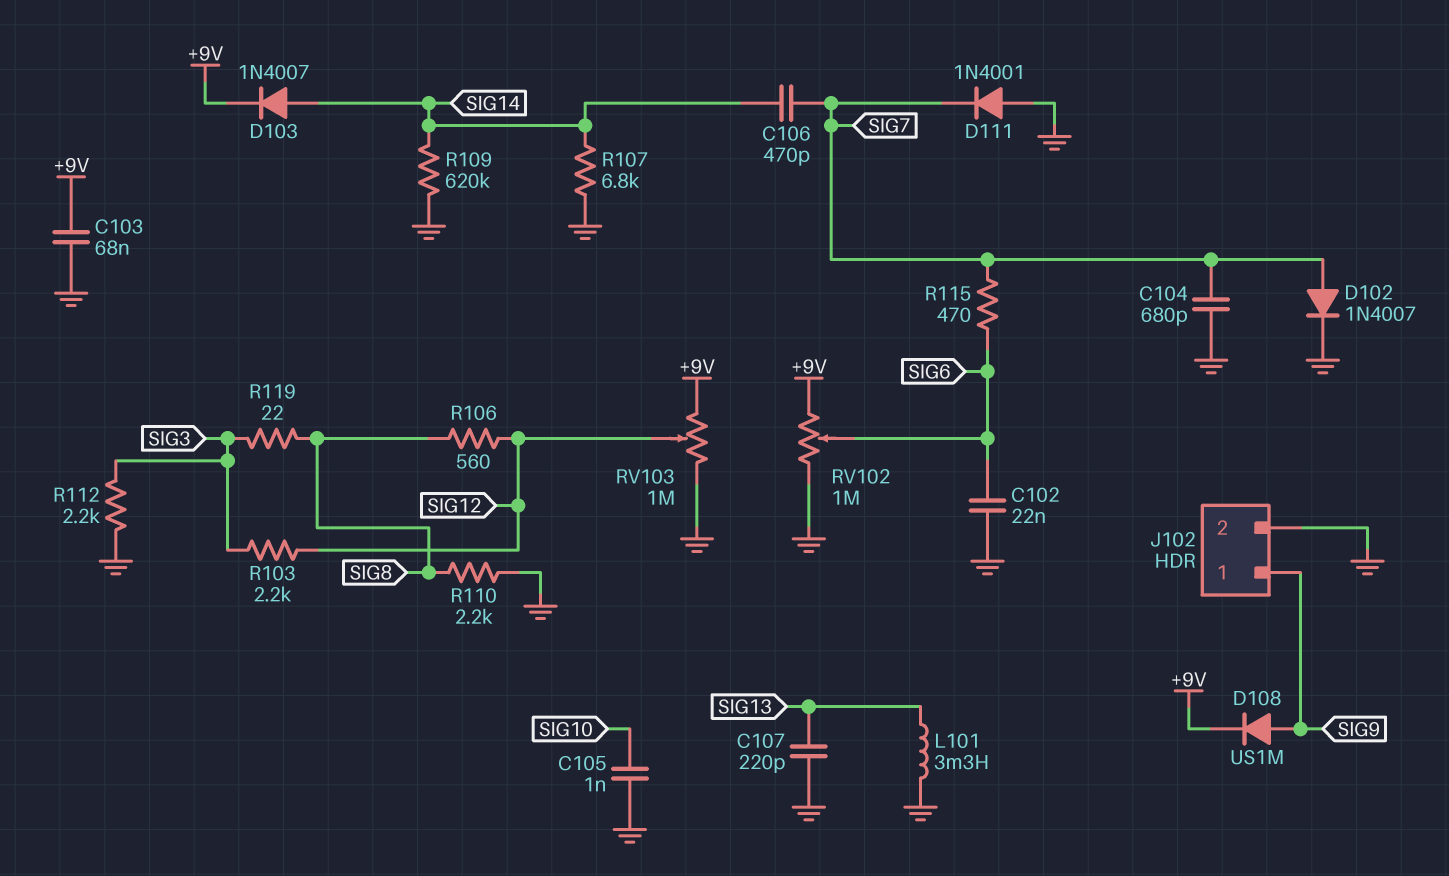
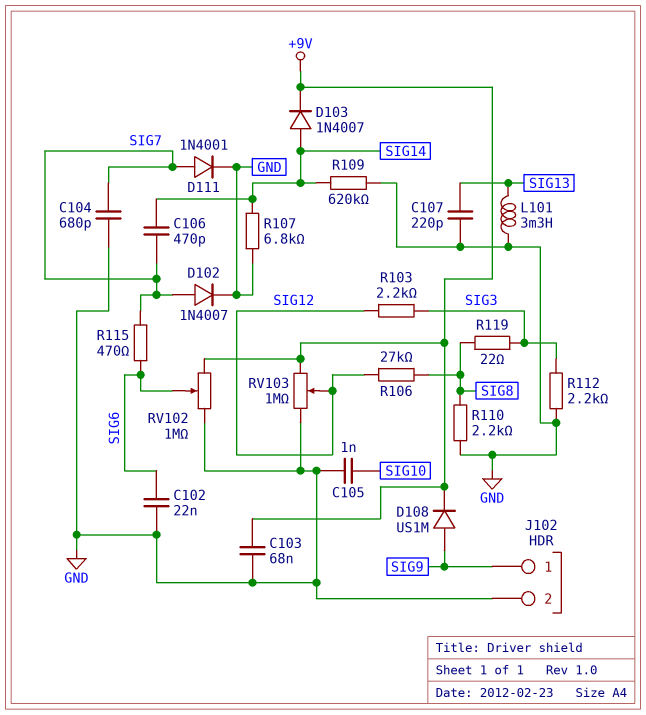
D111: diode 1N4001 (A GND, K SIG7) -> diode 1N4001 (A SIG7, K GND)
R106: 560 (SIG8, SIG12) -> 27k (SIG8, SIG12)

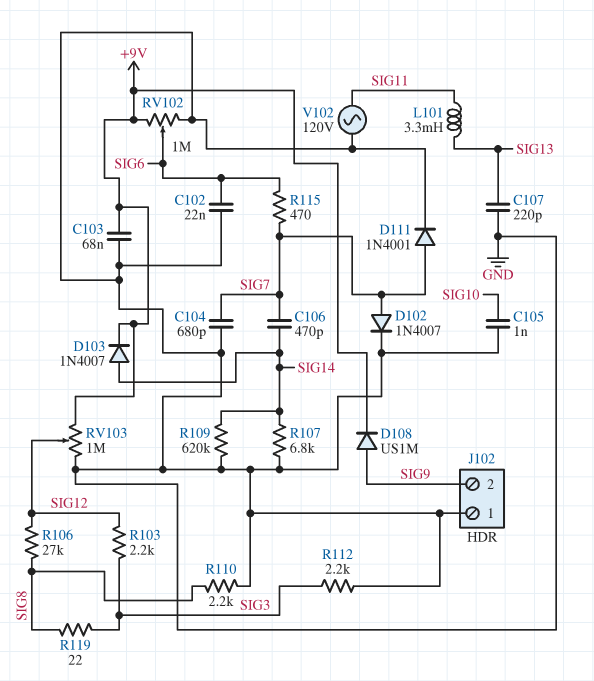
J102 pin 1: SIG9 -> GND
J102 pin 2: GND -> SIG9
L101: 3.3mH (GND, SIG13) -> 3.3mH (SIG11, SIG13)
V102: none -> AC 120V (GND, SIG11)

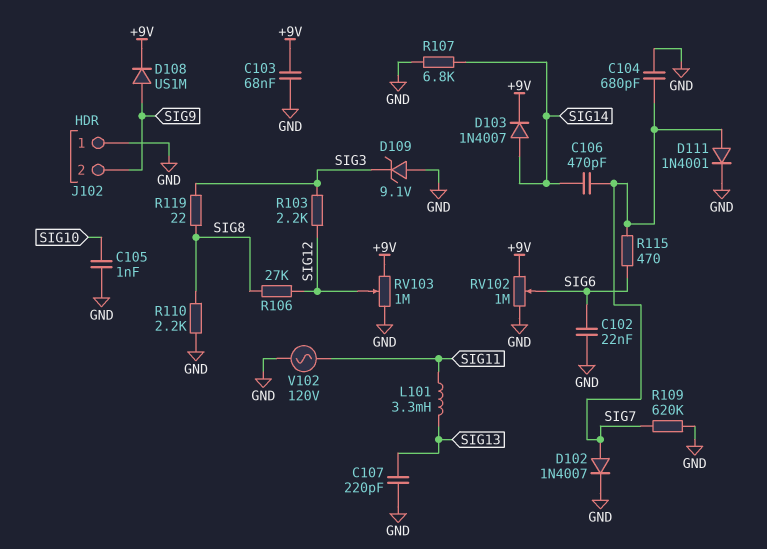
D109: none -> zener 9.1V (A GND, K SIG3)
R109: 620k (GND, SIG14) -> 620k (GND, SIG7)
R112: 2.2k (GND, SIG3) -> none

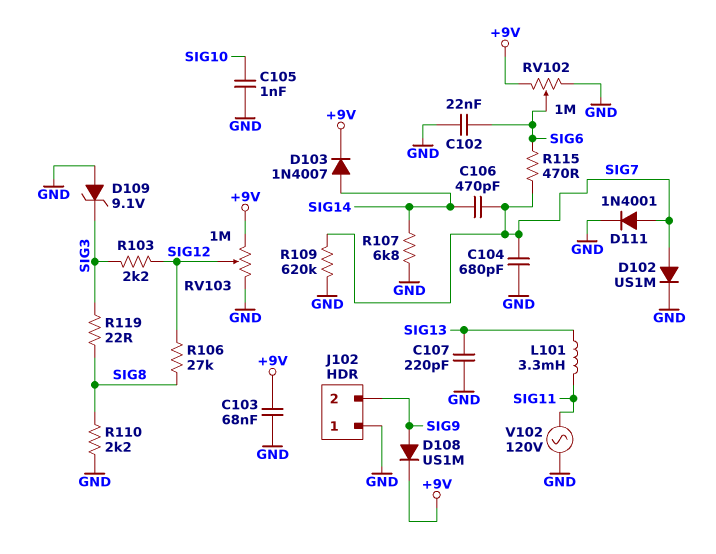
D102: diode 1N4007 (A SIG7, K GND) -> diode US1M (A SIG7, K GND)

